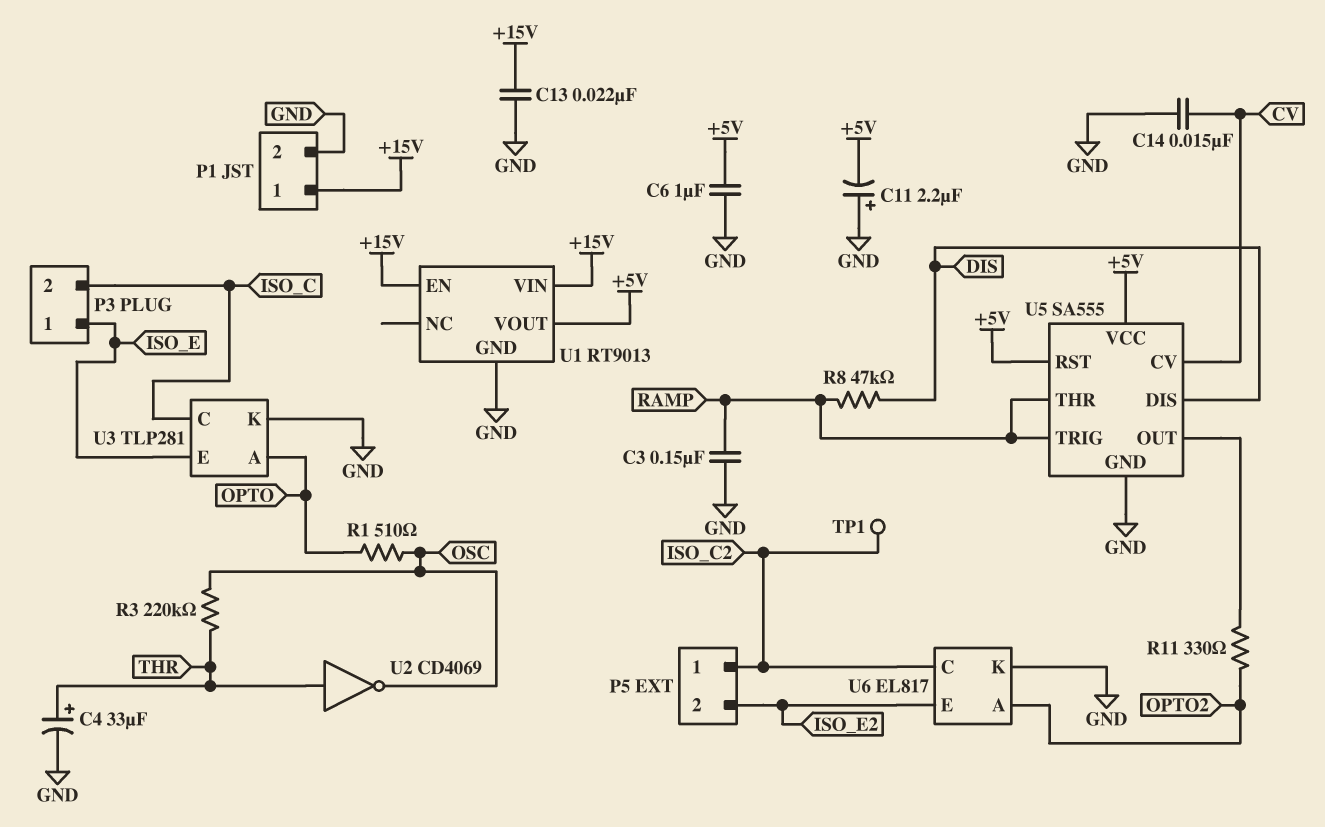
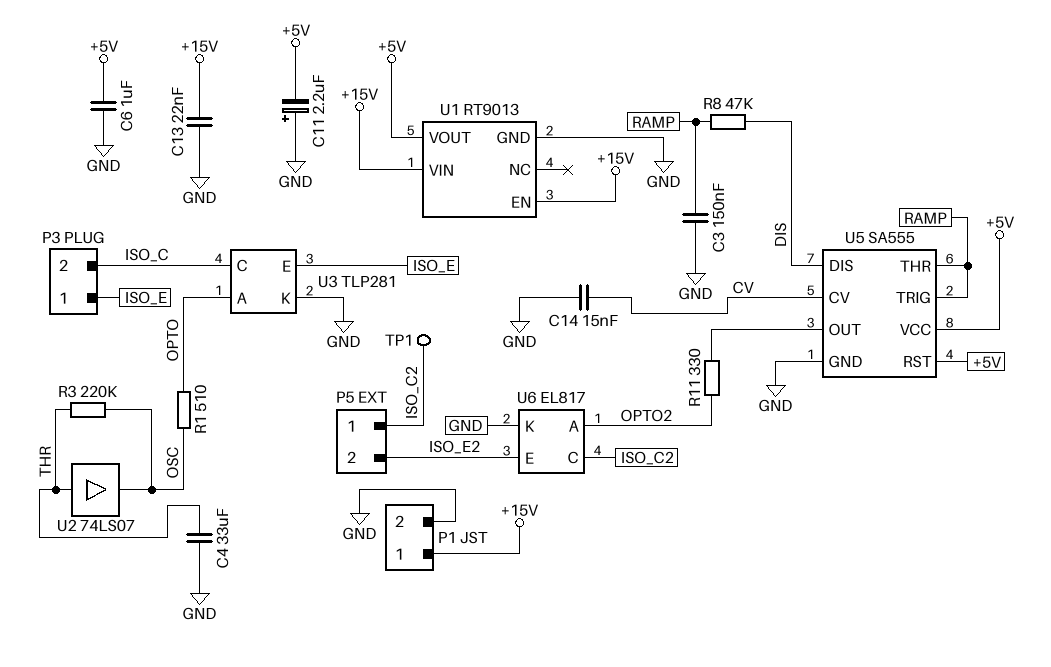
C4: 33uF (plus THR, minus GND) -> 33uF (GND, THR)
U2: NOT CD4069 (in THR, out OSC) -> buffer 74LS07 (in THR, out OSC)

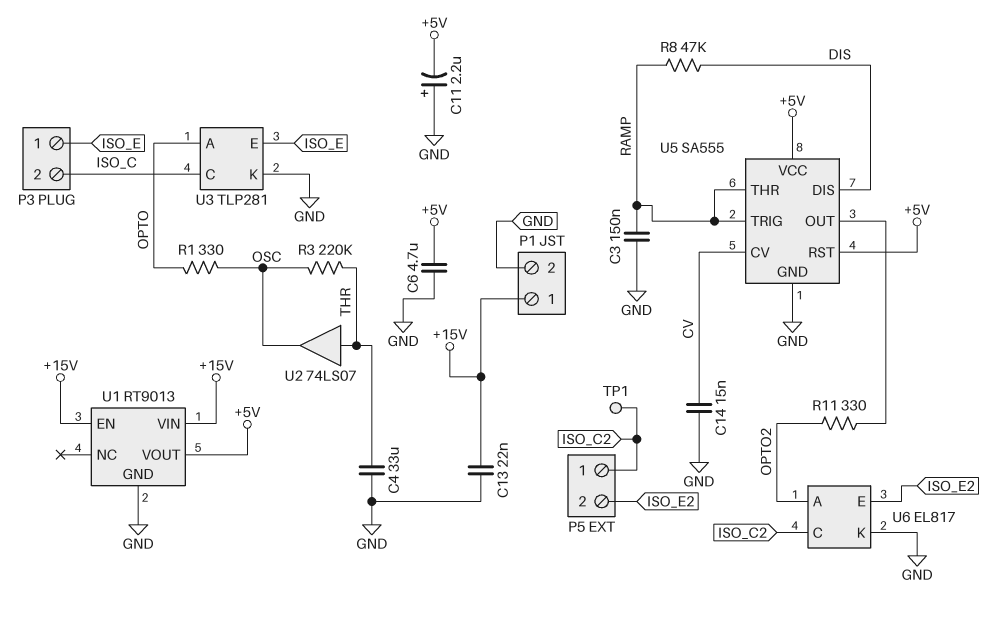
C6: 1uF (+5V, GND) -> 4.7uF (+5V, GND)
R1: 510 (OPTO, OSC) -> 330 (OPTO, OSC)

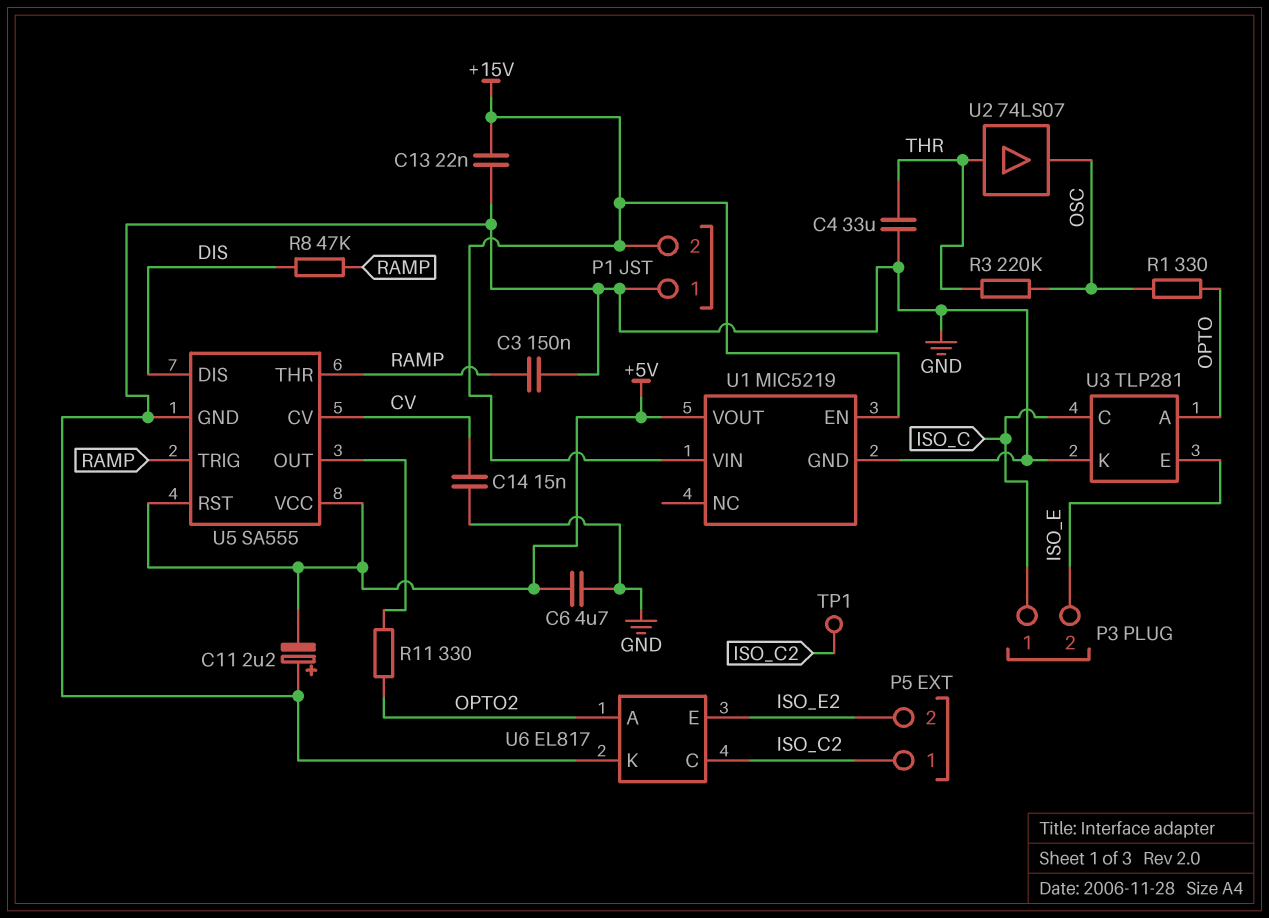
P1 pin 1: +15V -> GND
P1 pin 2: GND -> +15V
P3 pin 1: ISO_E -> ISO_C
P3 pin 2: ISO_C -> ISO_E
U1: RT9013 -> MIC5219

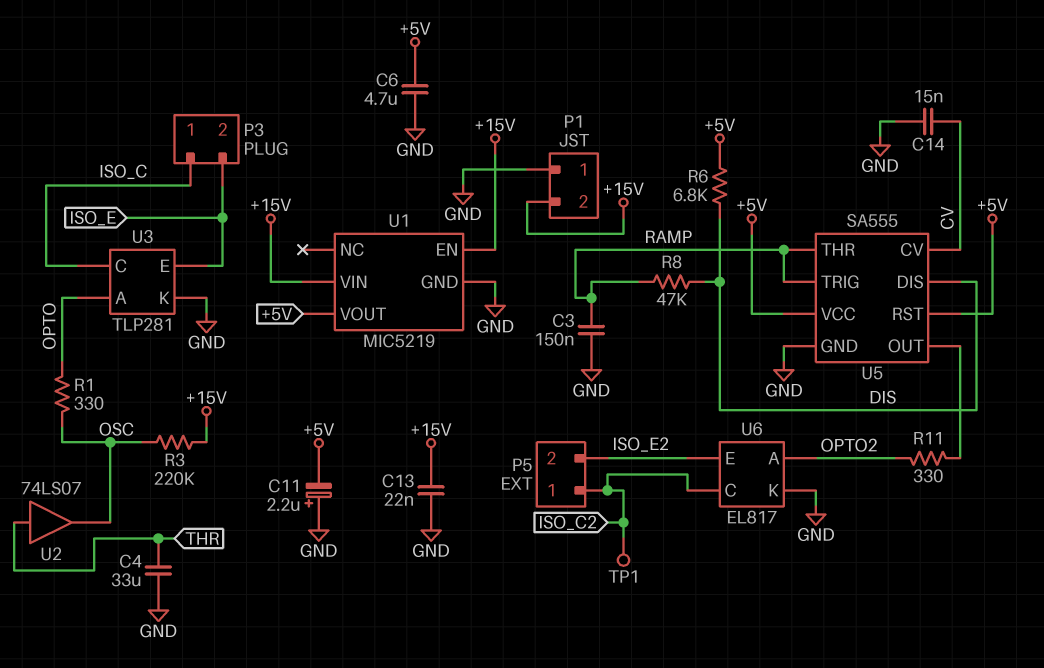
R3: 220k (OSC, THR) -> 220k (+15V, OSC)
R6: none -> 6.8k (+5V, DIS)

